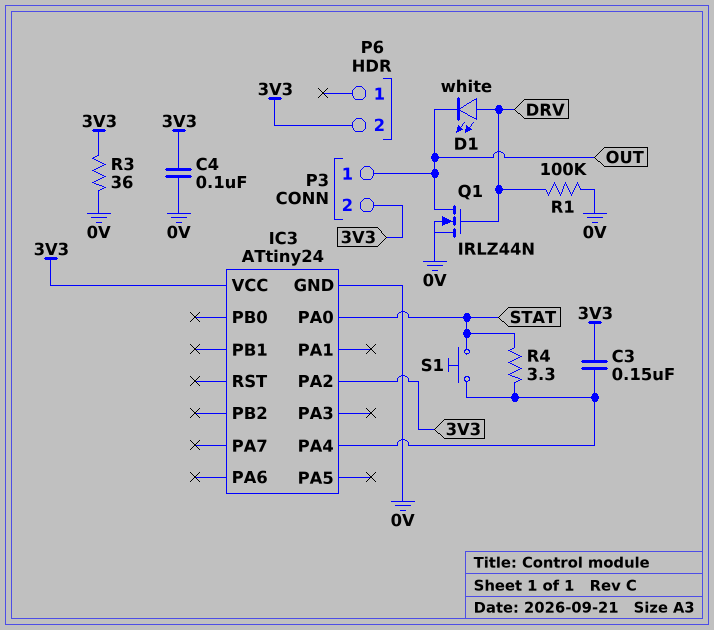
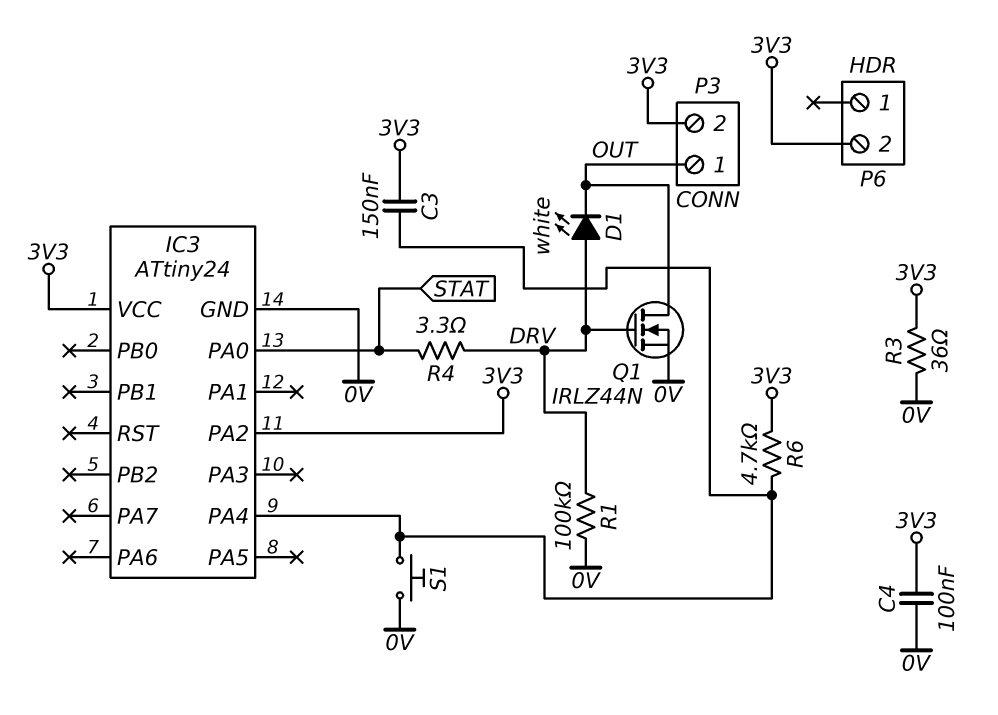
R4: 3.3 (IC3/PA4, STAT) -> 3.3 (DRV, STAT)
R6: none -> 4.7k (3V3, IC3/PA4)
S1: button (IC3/PA4, STAT) -> button (0V, IC3/PA4)

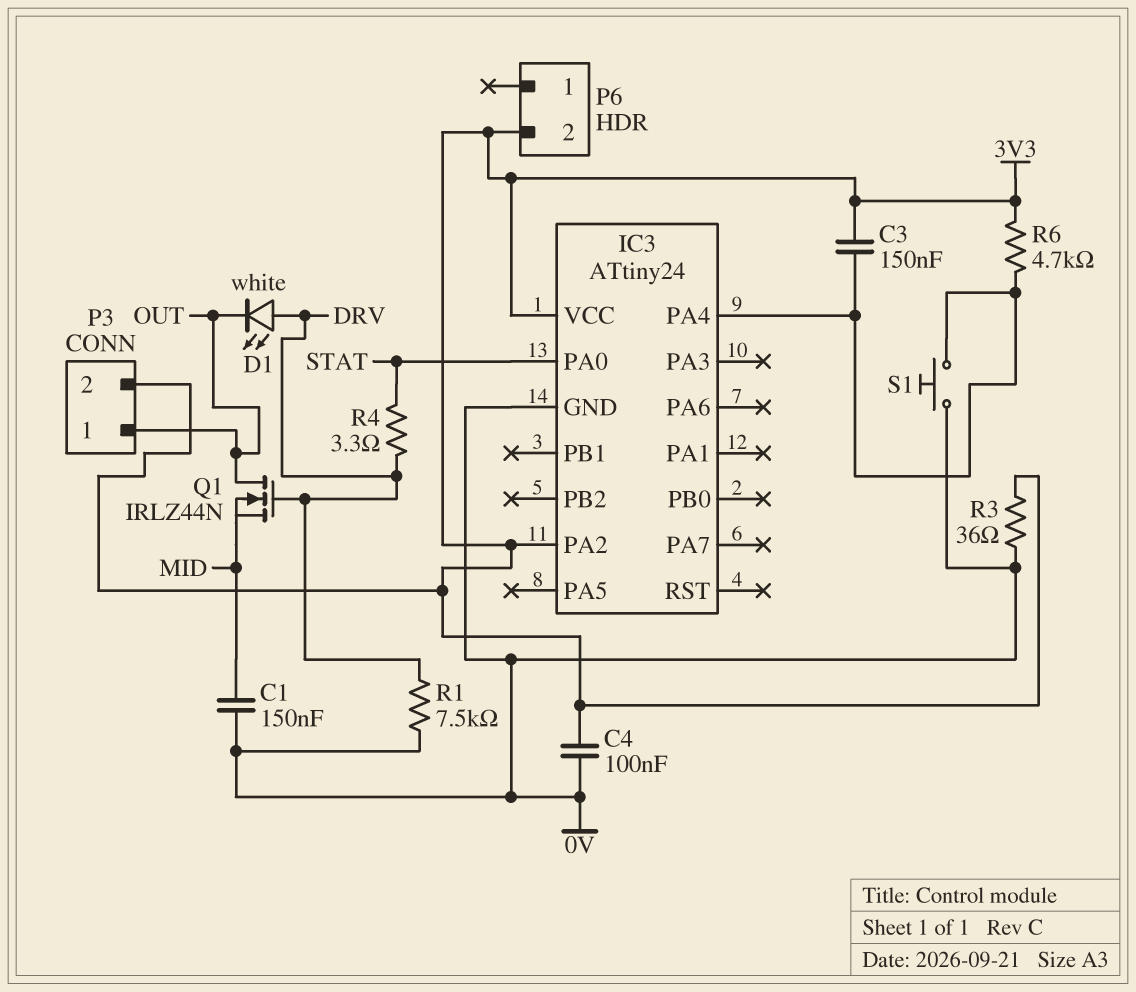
C1: none -> 150nF (0V, MID)
Q1: NMOS IRLZ44N (G DRV, D OUT, S 0V) -> NMOS IRLZ44N (G DRV, D OUT, S MID)
R1: 100k (0V, DRV) -> 7.5k (0V, DRV)

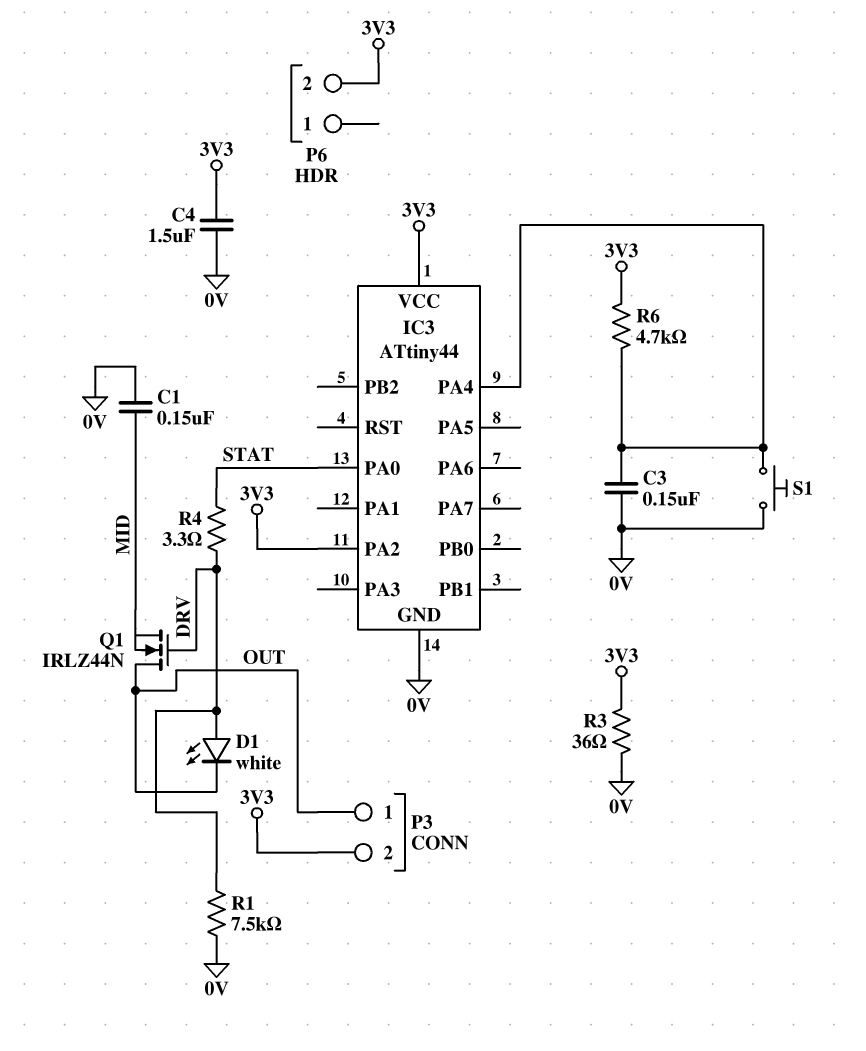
C3: 150nF (3V3, IC3/PA4) -> 150nF (0V, IC3/PA4)
C4: 100nF (0V, 3V3) -> 1.5uF (0V, 3V3)
IC3: ATtiny24 -> ATtiny44

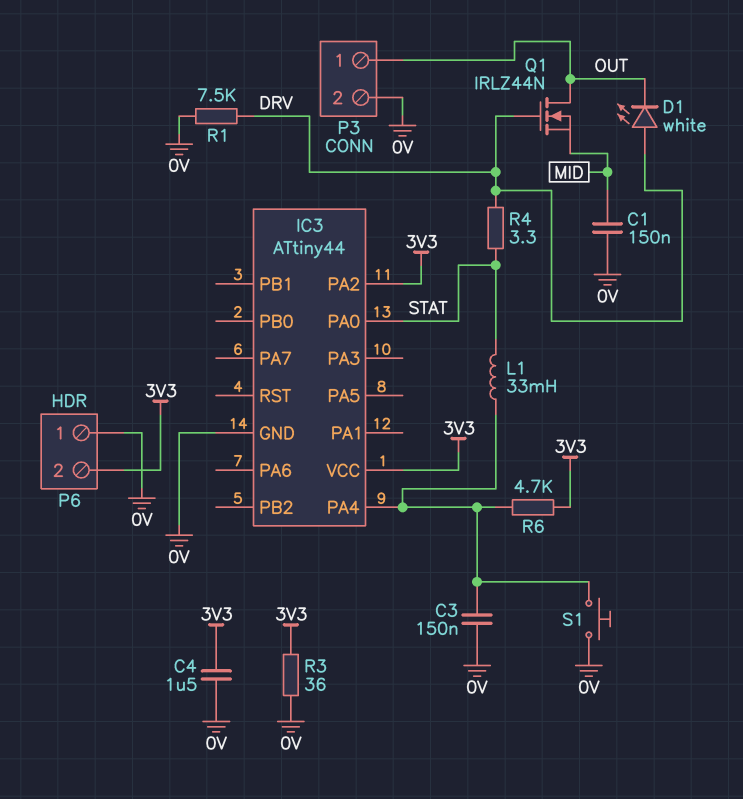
L1: none -> 33mH (IC3/PA4, STAT)
P3 pin 2: 3V3 -> 0V
P6 pin 1: none -> 0V

